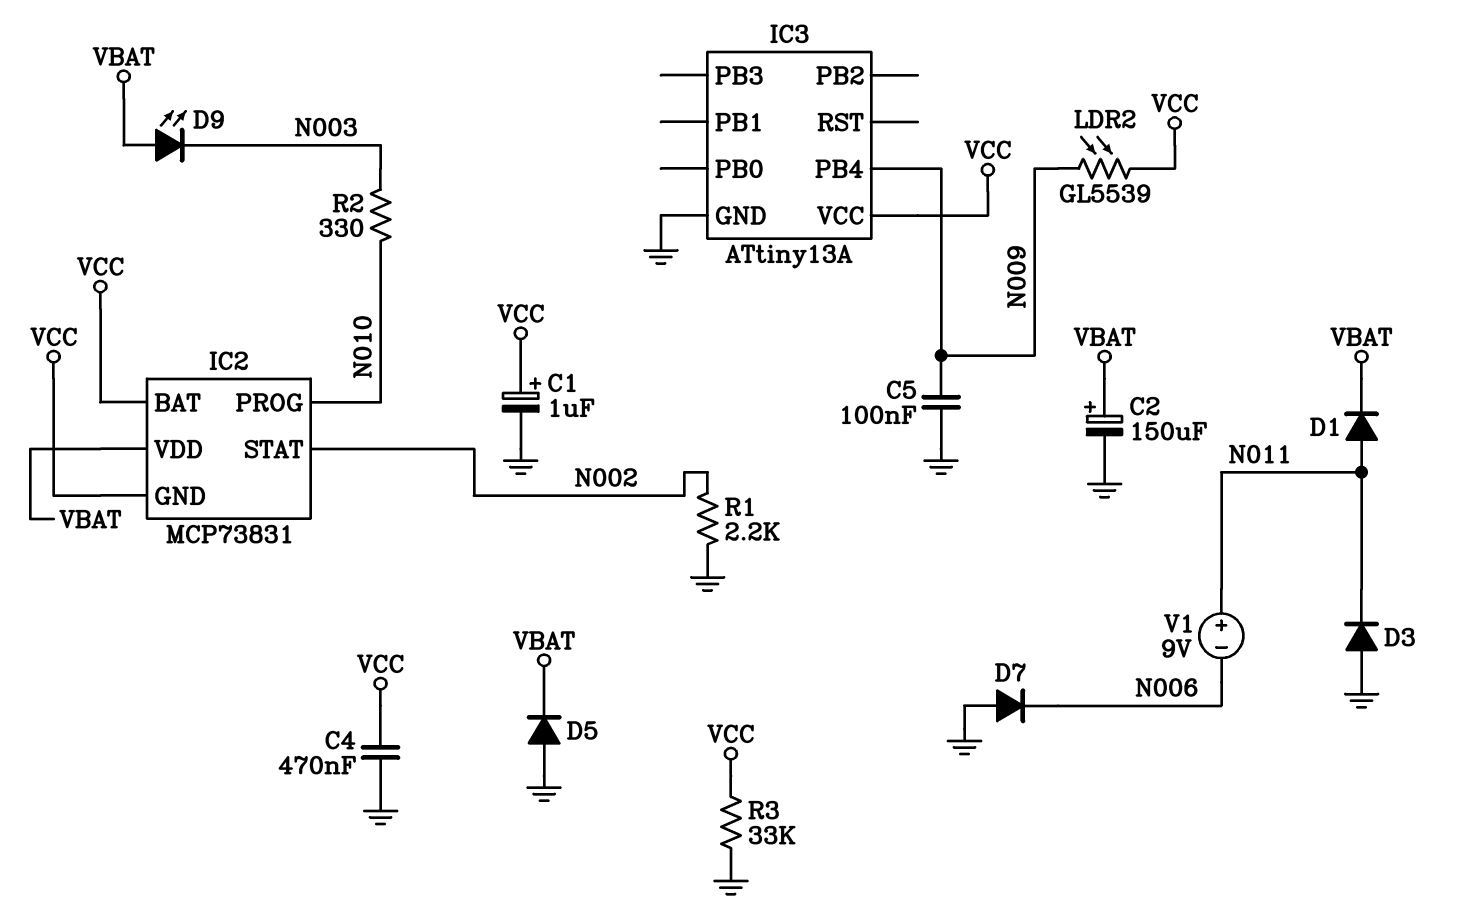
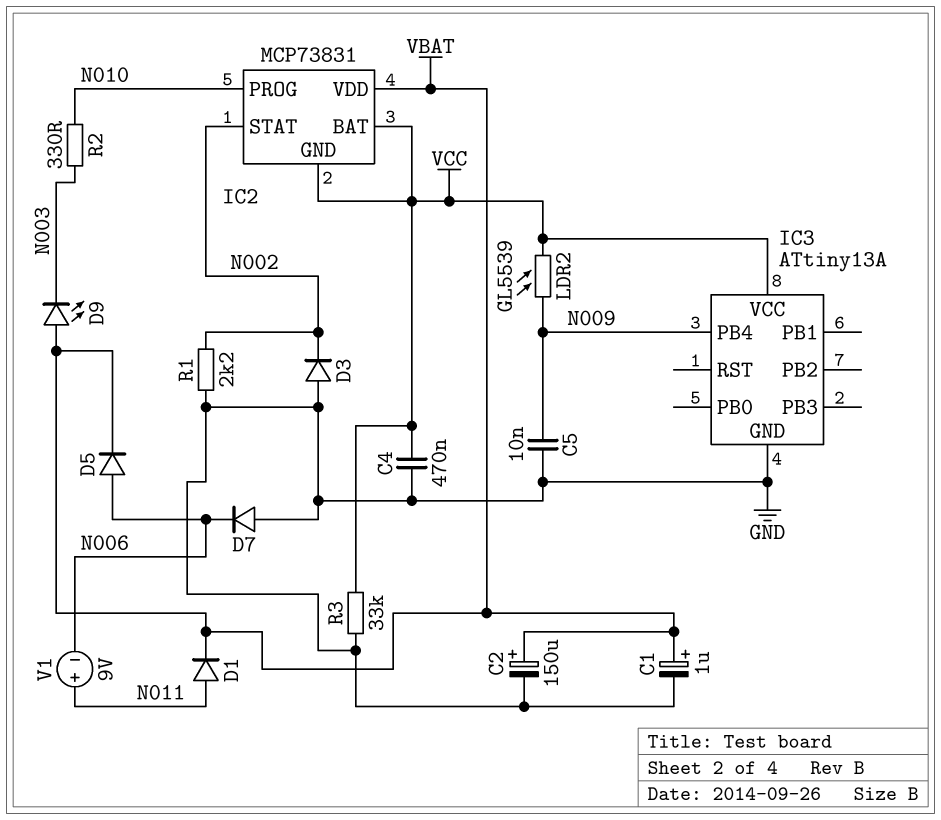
C1: 1uF (plus VCC, minus GND) -> 1uF (plus VBAT, minus GND)
C5: 100nF (GND, N009) -> 10nF (GND, N009)
D3: diode (A GND, K N011) -> diode (A GND, K N002)
D5: diode (A GND, K VBAT) -> diode (A N006, K VBAT)

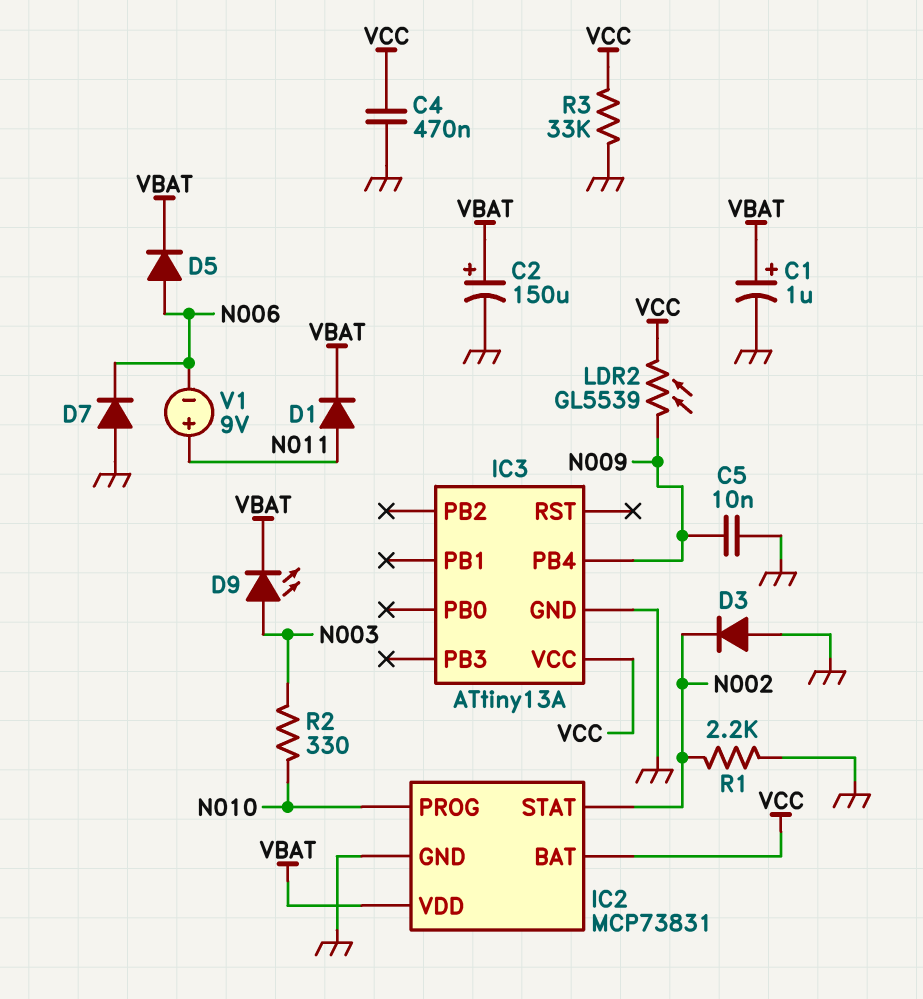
D9: LED (A VBAT, K N003) -> LED (A N003, K VBAT)
IC2 pin GND: VCC -> GND

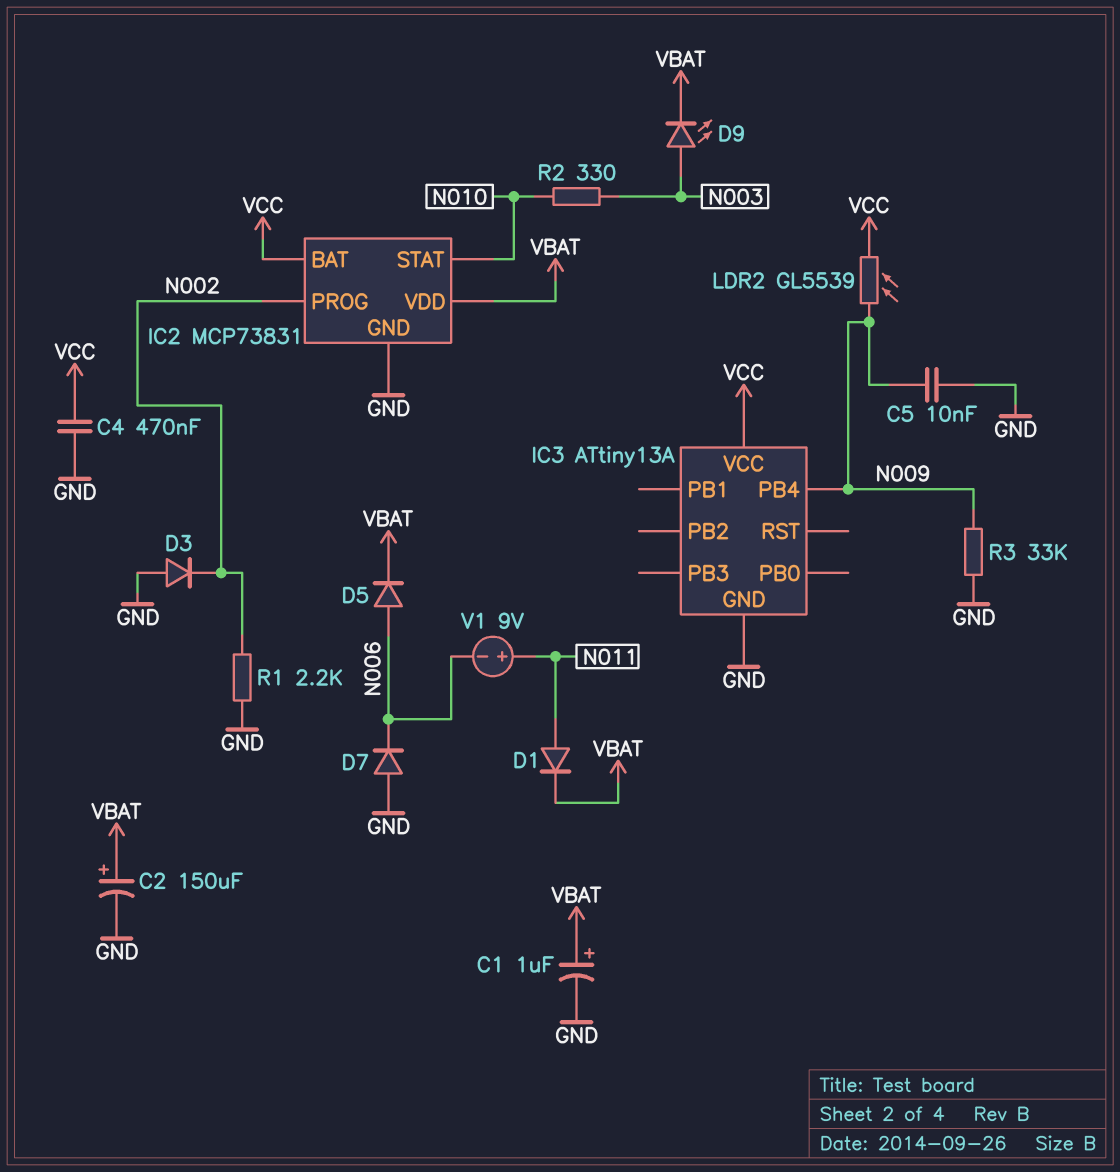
IC2 pin PROG: N010 -> N002
IC2 pin STAT: N002 -> N010
R3: 33k (GND, VCC) -> 33k (GND, N009)

